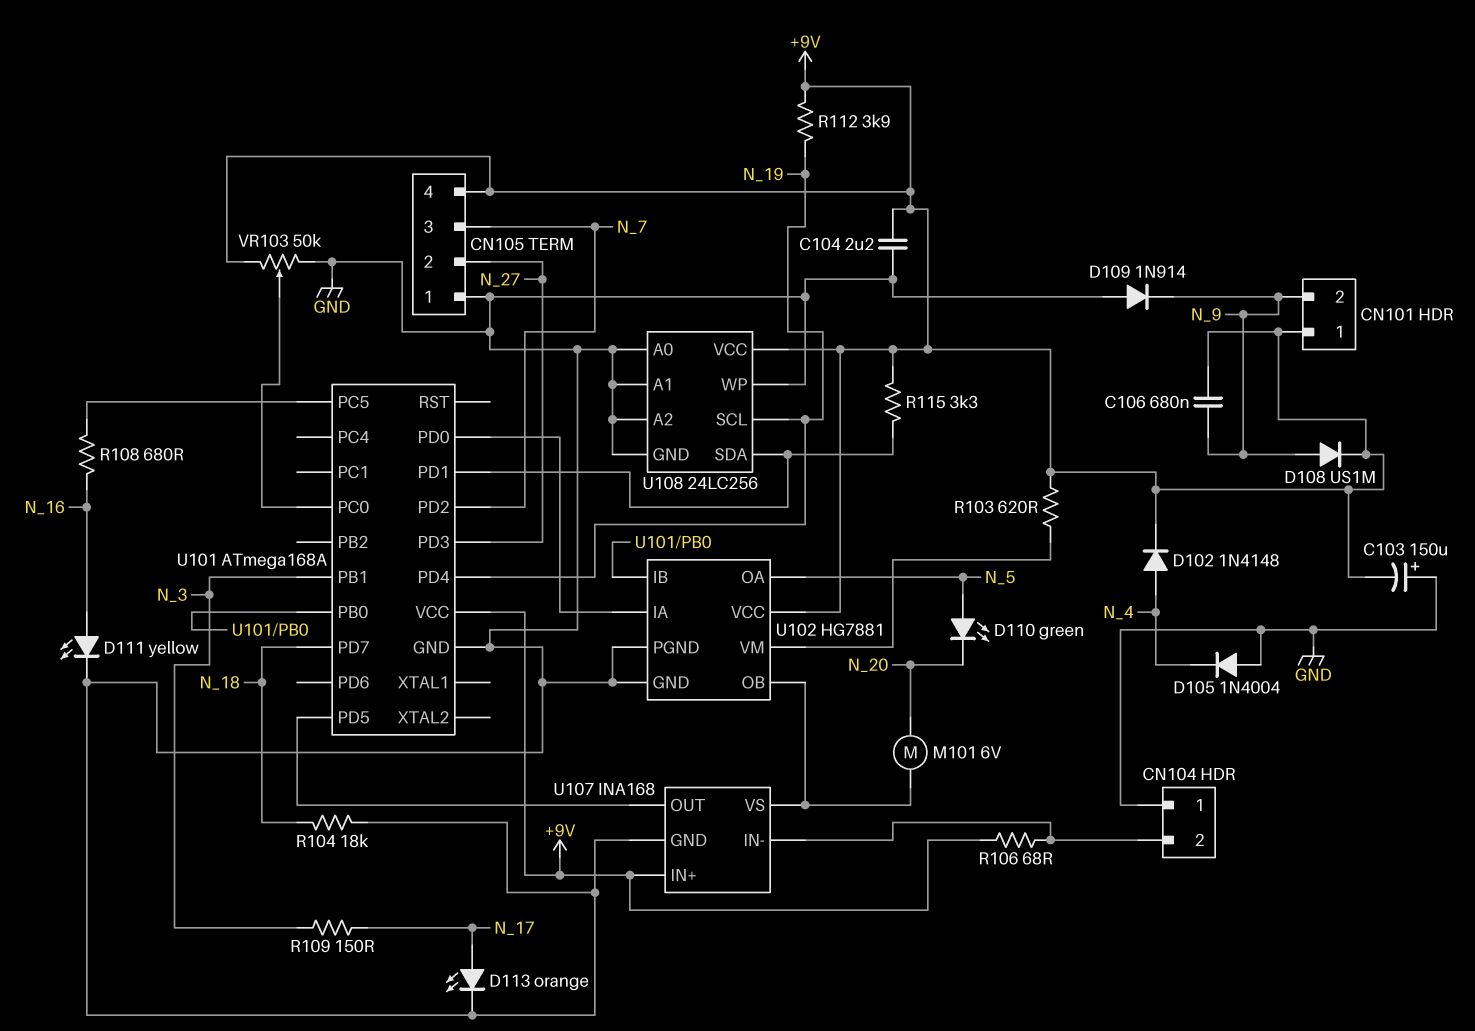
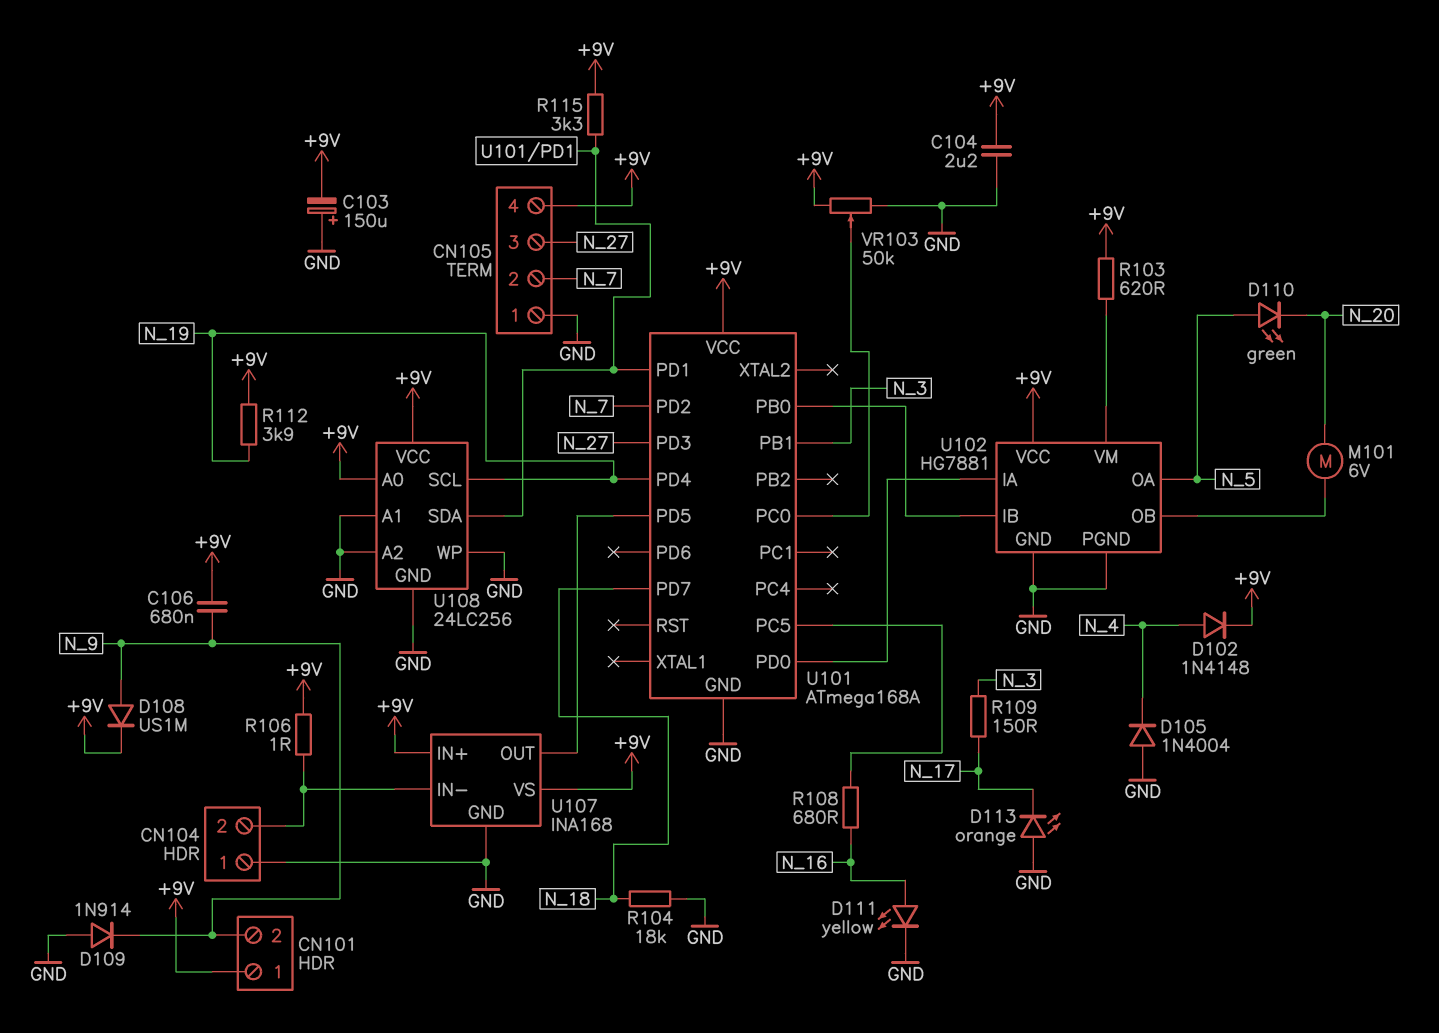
CN105 pin 2: N_27 -> N_7
CN105 pin 3: N_7 -> N_27
D113: LED orange (A N_17, K GND) -> LED orange (A GND, K N_17)
R106: 68 (+9V, CN104/2) -> 1 (+9V, CN104/2)
U107 pin VS: U102/OB -> +9V
U108 pin A0: GND -> +9V

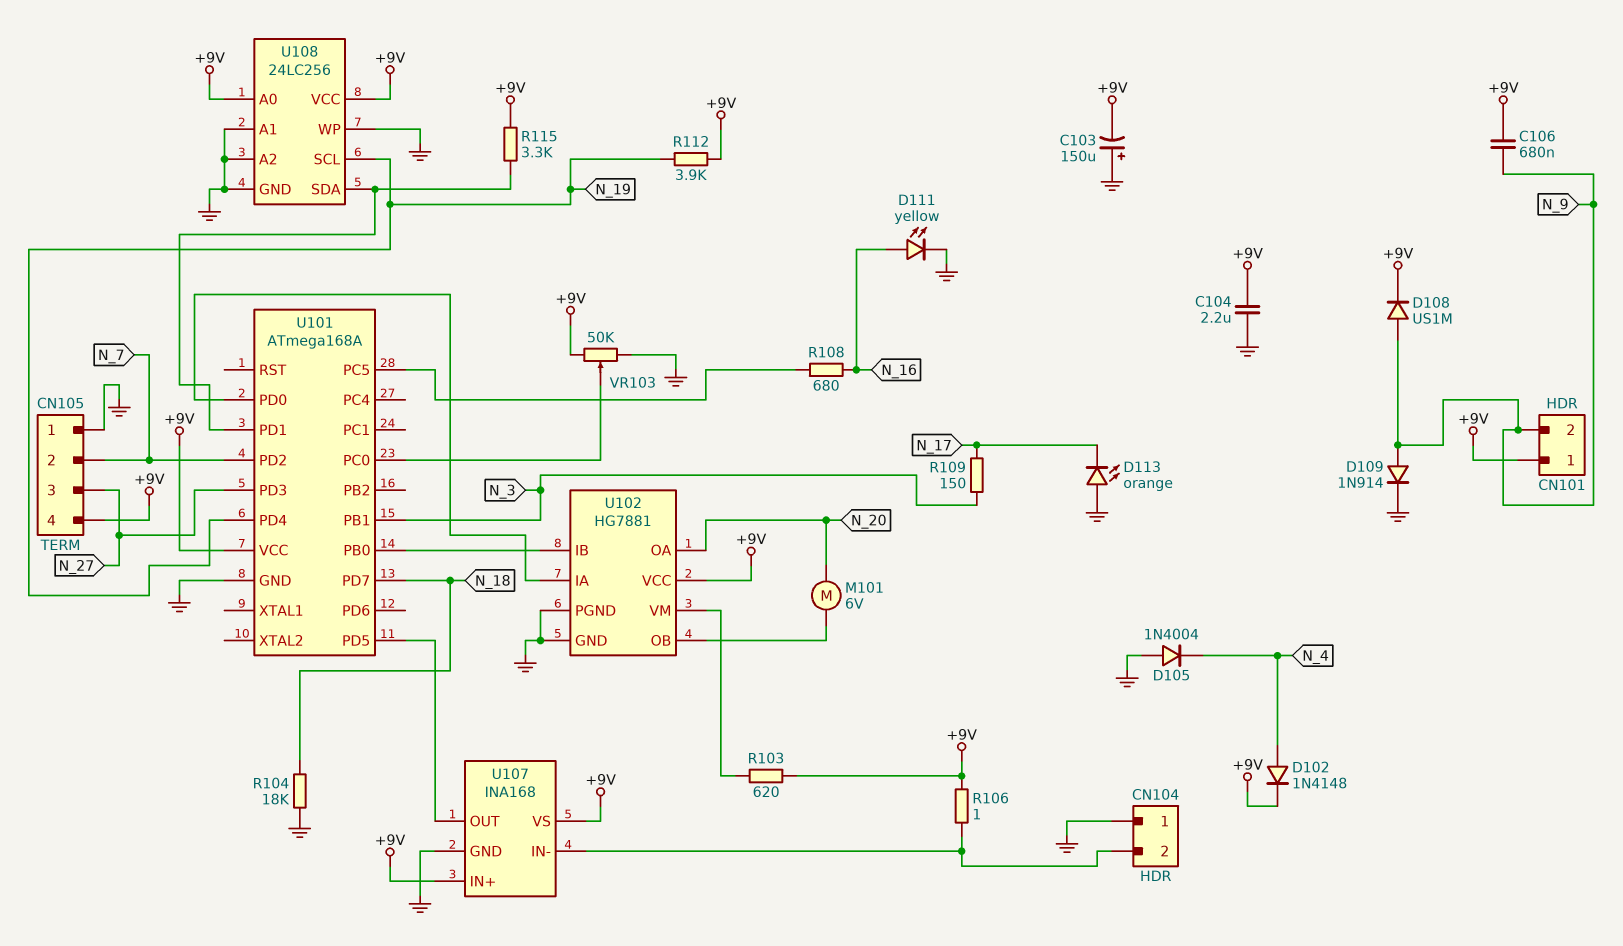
D109: diode 1N914 (A GND, K N_9) -> diode 1N914 (A N_9, K GND)
D110: LED green (A N_5, K N_20) -> none
U102 pin OA: N_5 -> N_20

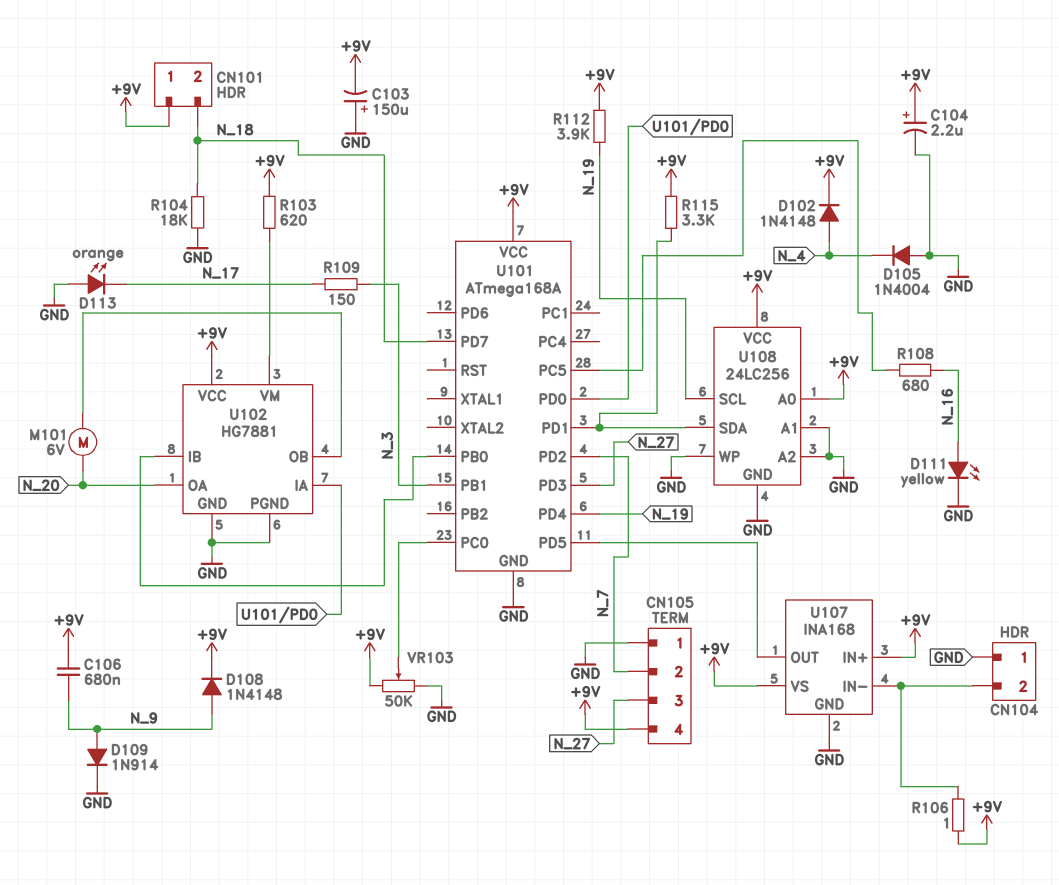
C104: 2.2uF (+9V, GND) -> 2.2uF (plus +9V, minus GND)
CN101 pin 2: N_9 -> N_18
D108: diode US1M (A N_9, K +9V) -> diode 1N4148 (A N_9, K +9V)

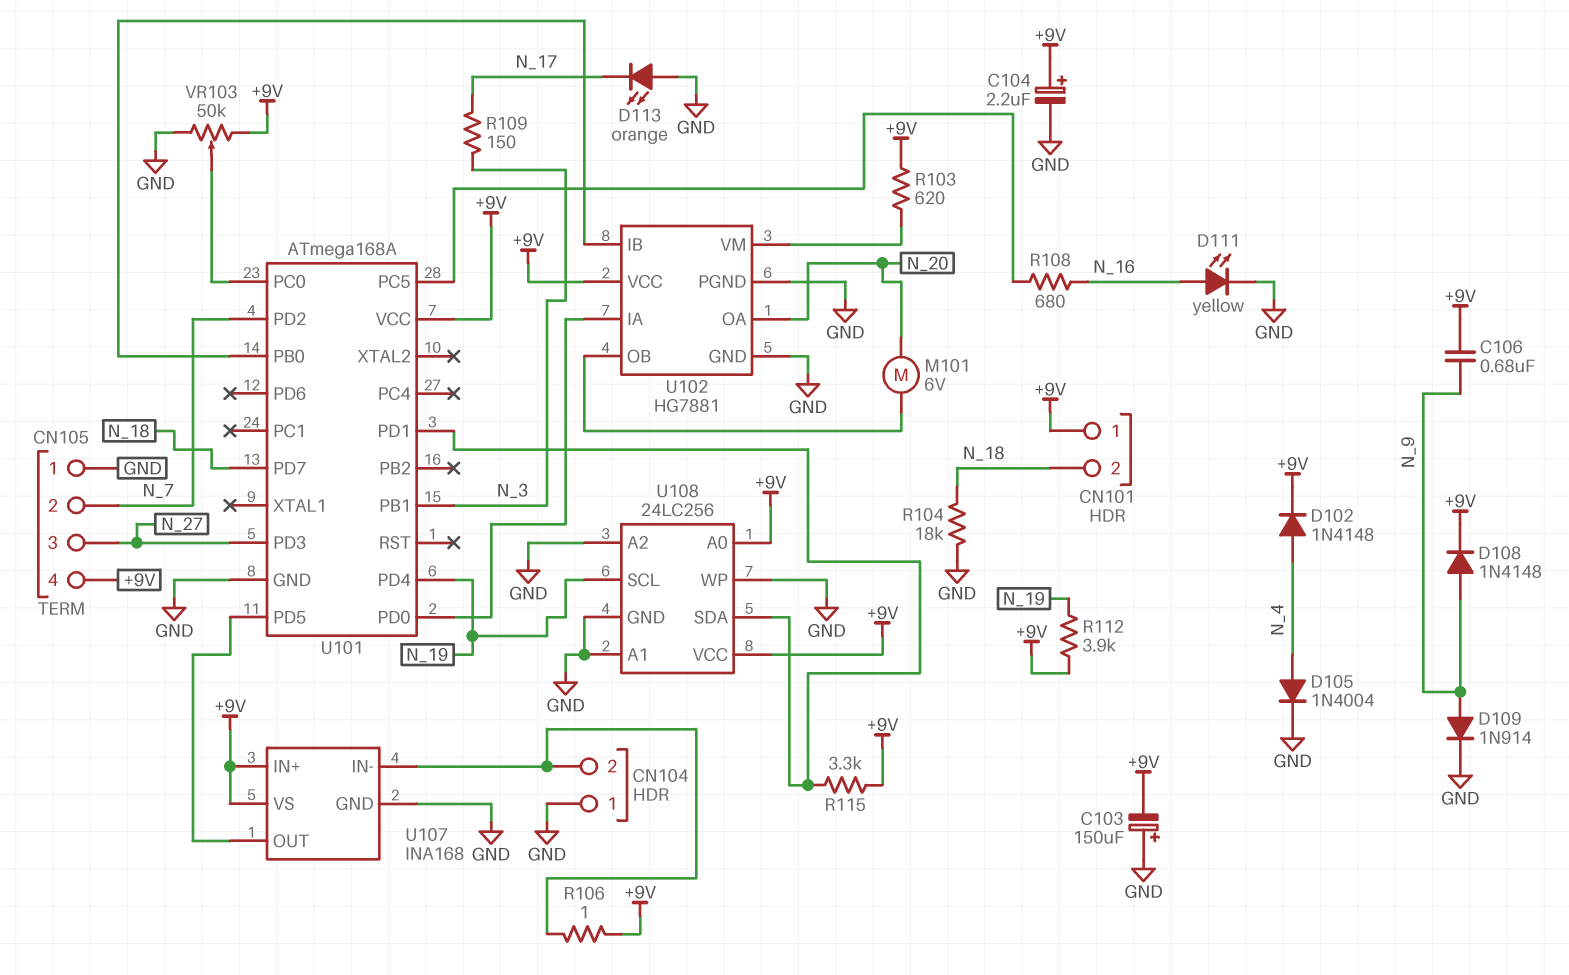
D105: diode 1N4004 (A GND, K N_4) -> diode 1N4004 (A N_4, K GND)

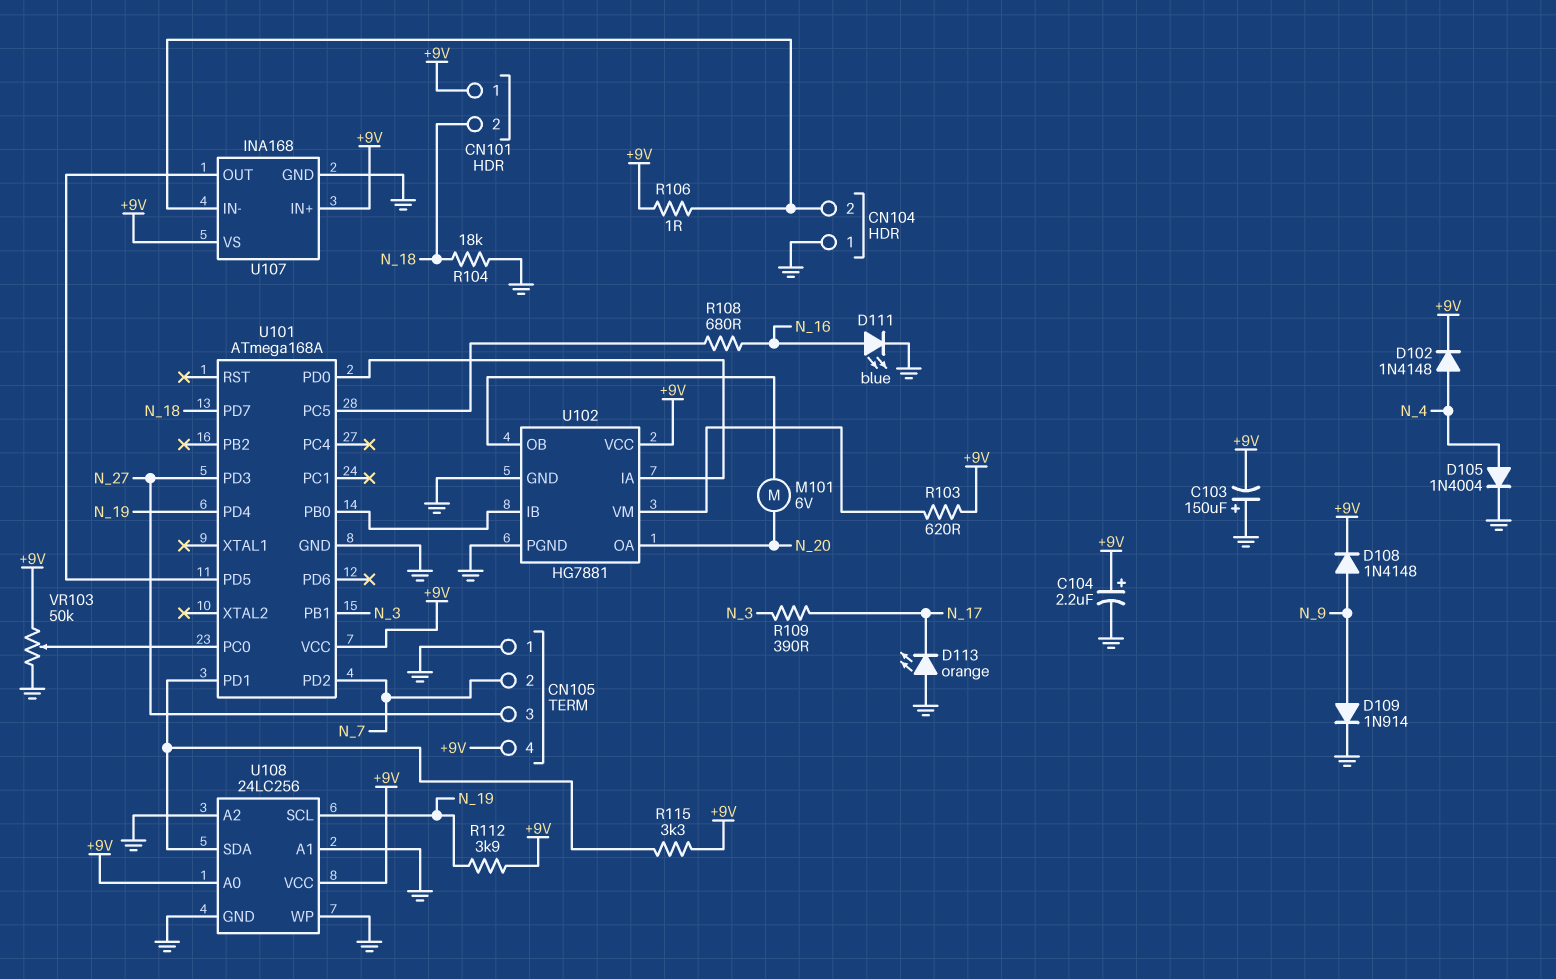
C106: 680nF (+9V, N_9) -> none
D111: LED yellow (A N_16, K GND) -> LED blue (A N_16, K GND)
R109: 150 (N_3, N_17) -> 390 (N_3, N_17)

